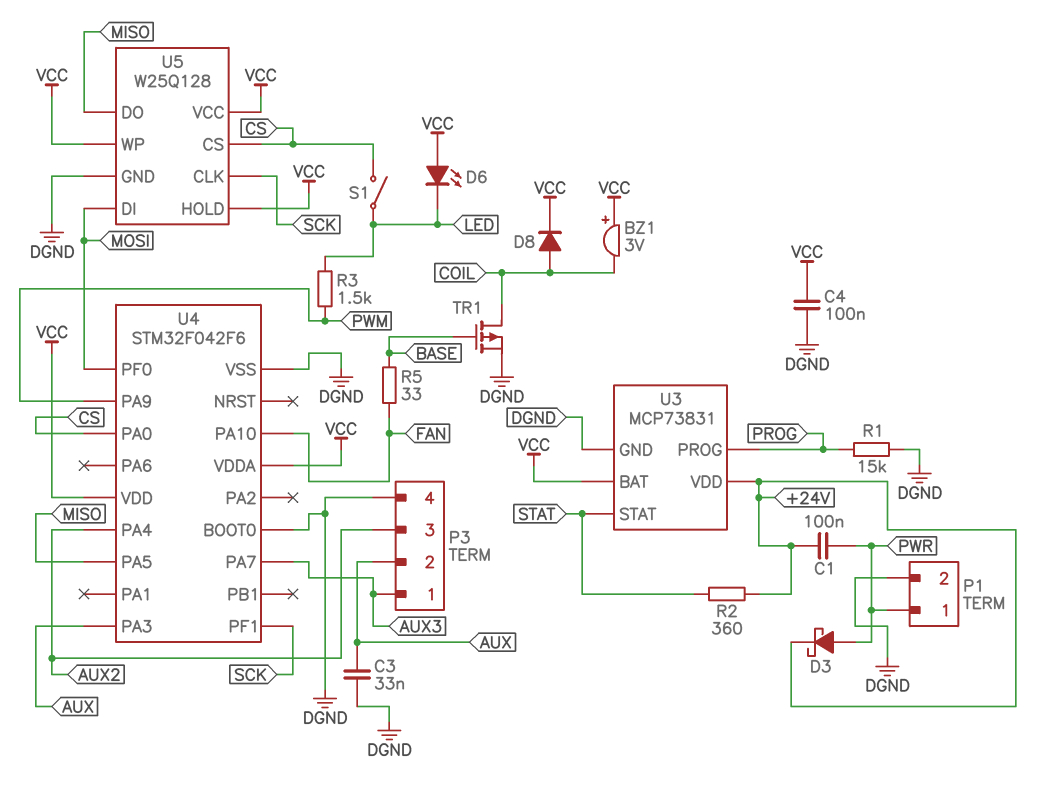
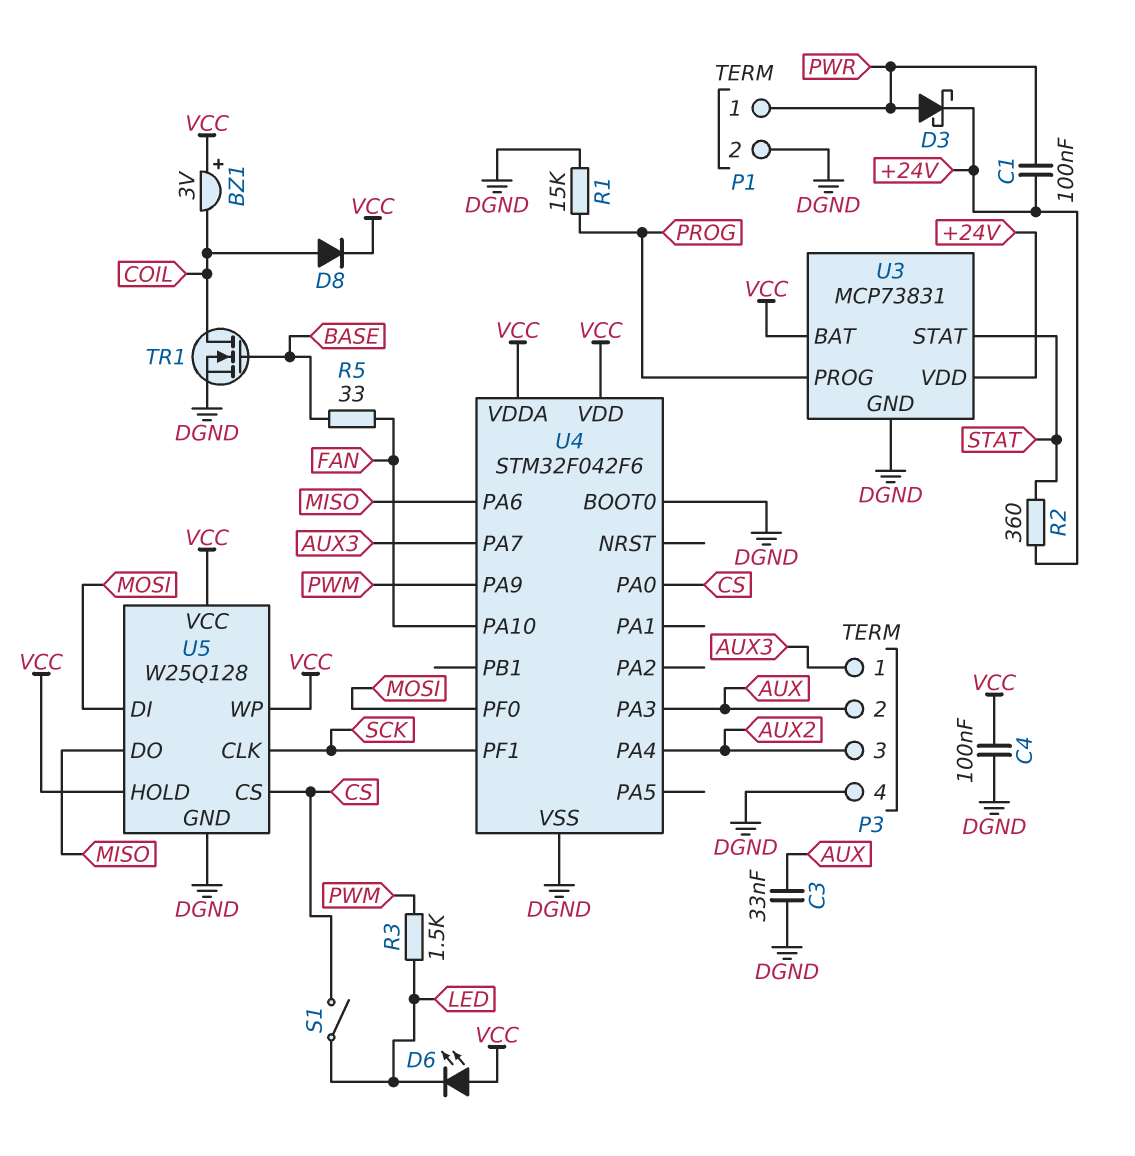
TR1: PMOS (G BASE, D COIL, S DGND) -> NMOS (G BASE, D COIL, S DGND)
U4 pin PA5: MISO -> none
U4 pin PA6: none -> MISO

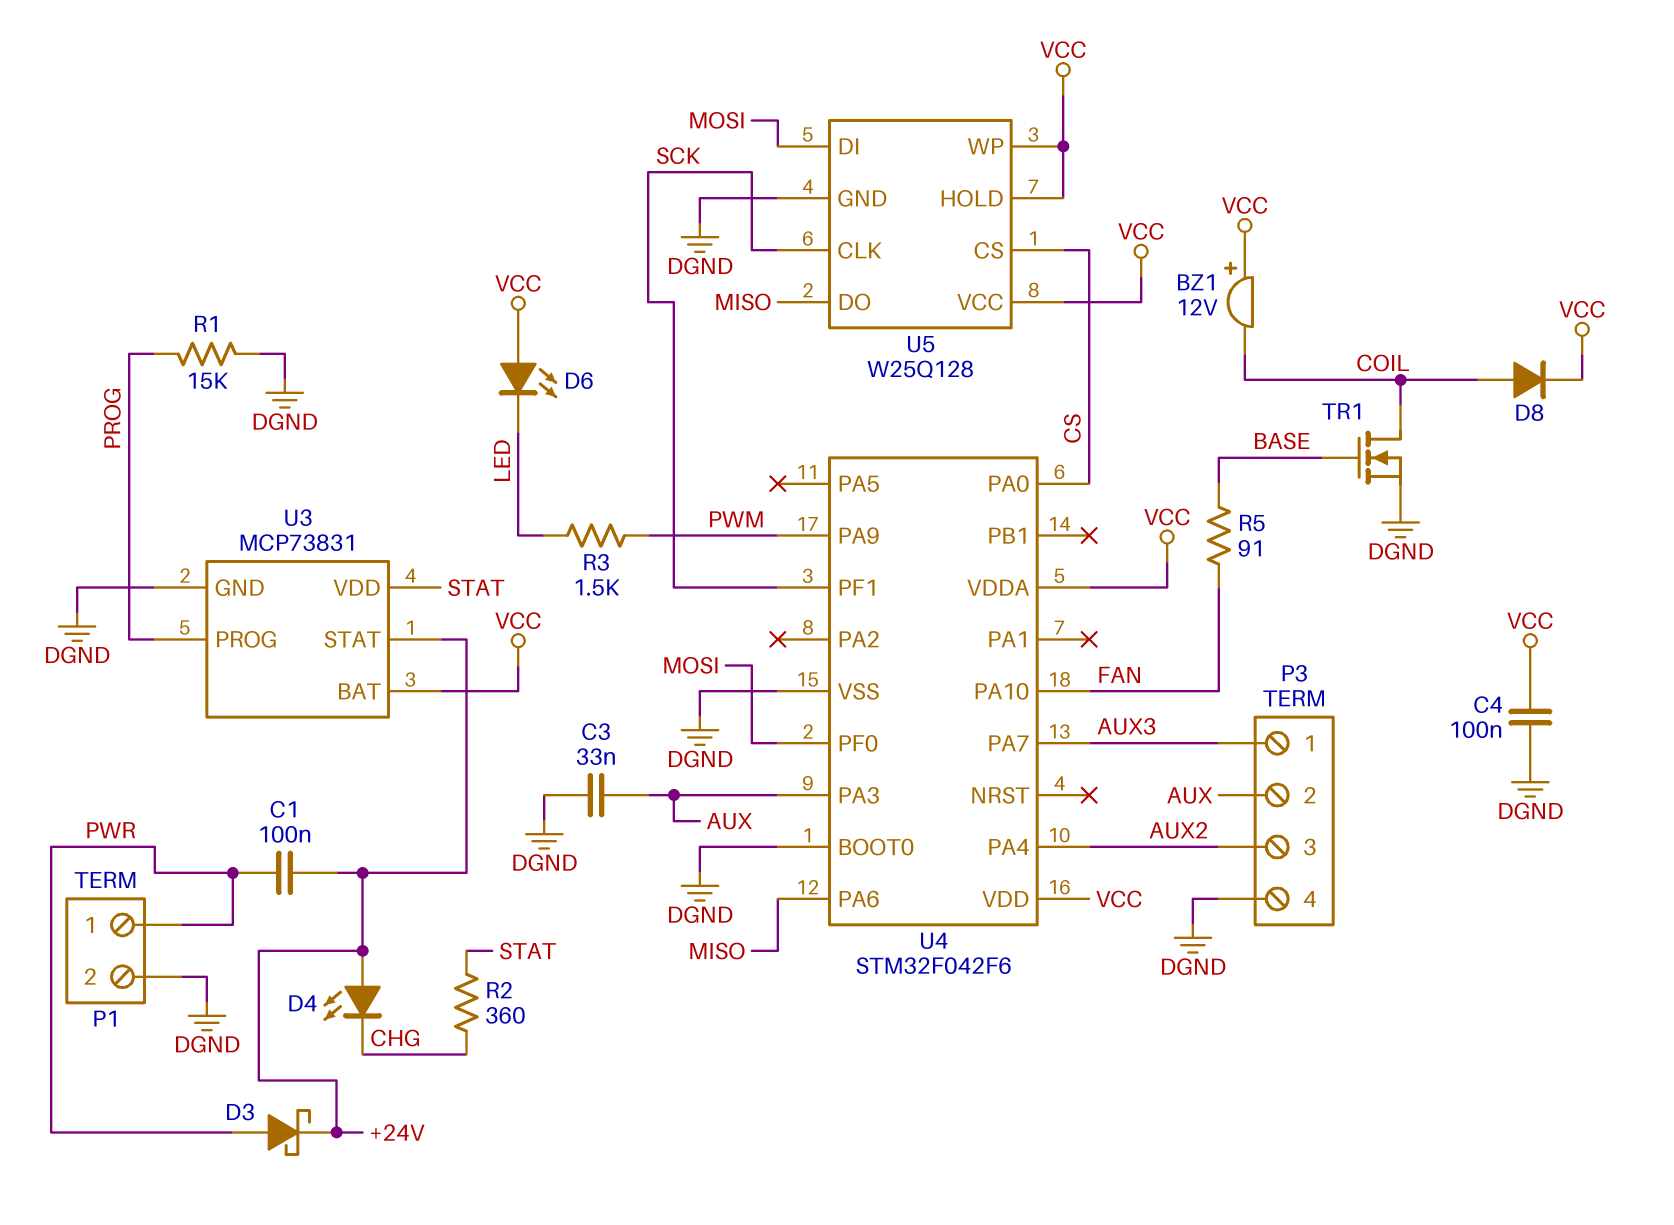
BZ1: buzzer 3V (plus VCC, minus COIL) -> buzzer 12V (plus VCC, minus COIL)
D4: none -> LED (A +24V, K CHG)
R2: 360 (+24V, STAT) -> 360 (CHG, STAT)
R5: 33 (BASE, FAN) -> 91 (BASE, FAN)
S1: switch (CS, LED) -> none
U3 pin STAT: STAT -> +24V
U3 pin VDD: +24V -> STAT

